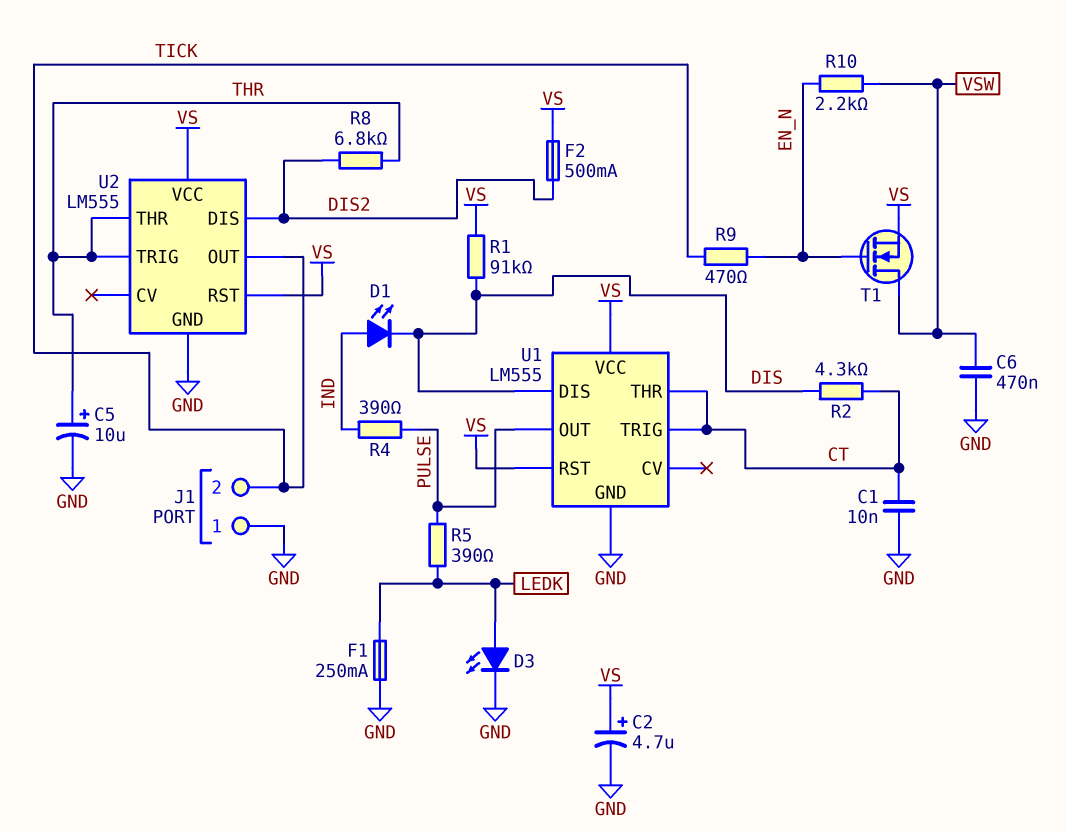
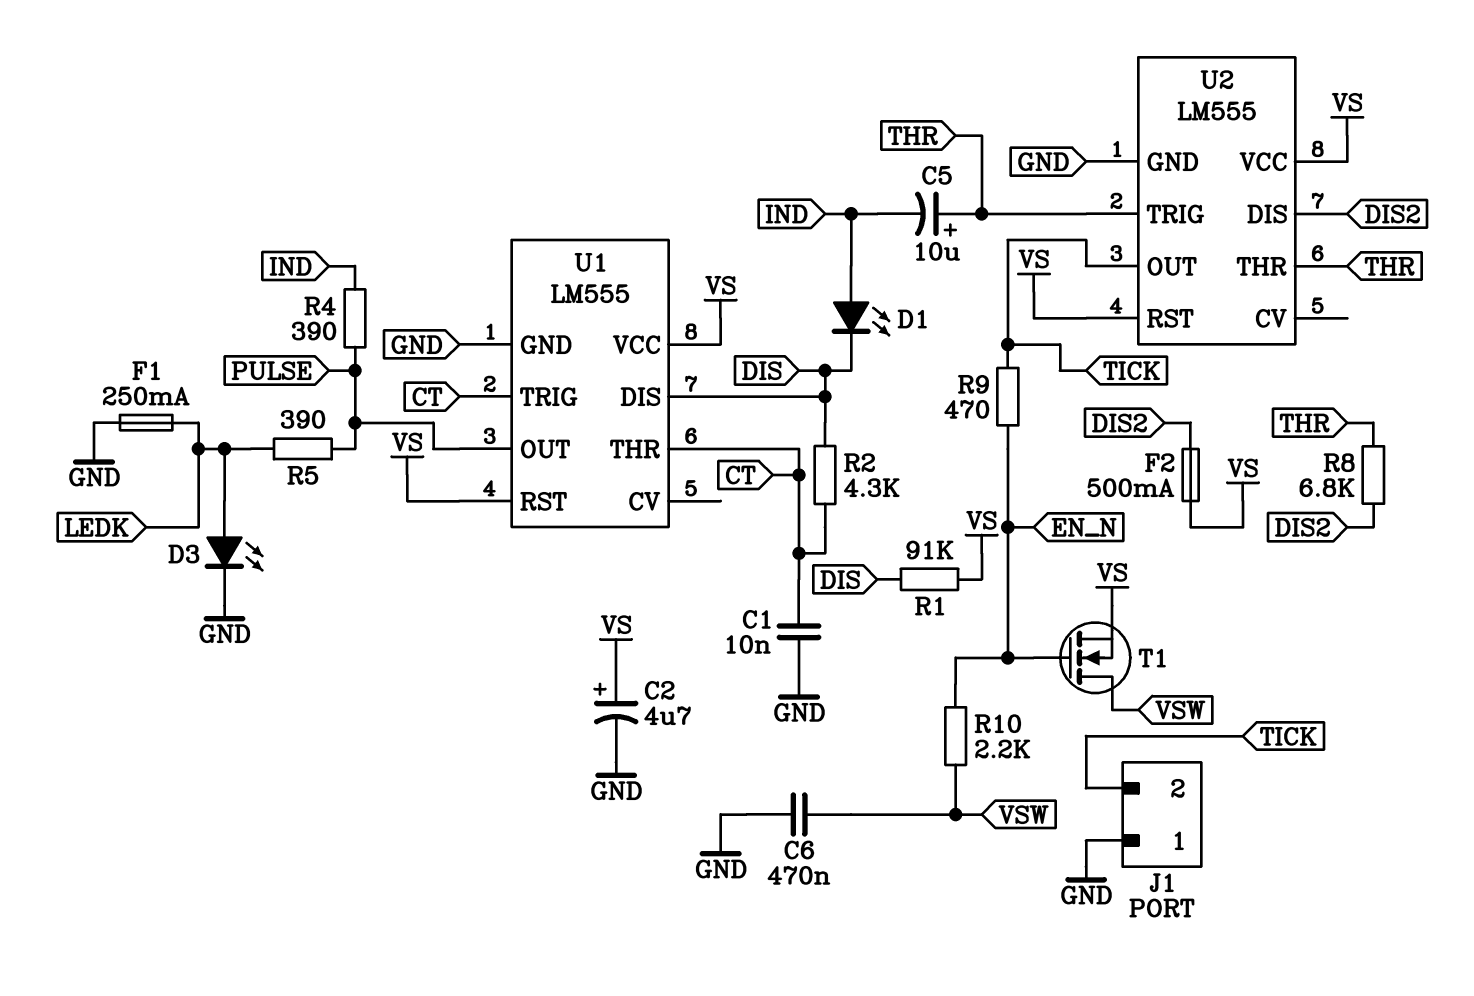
C5: 10uF (plus THR, minus GND) -> 10uF (plus THR, minus IND)

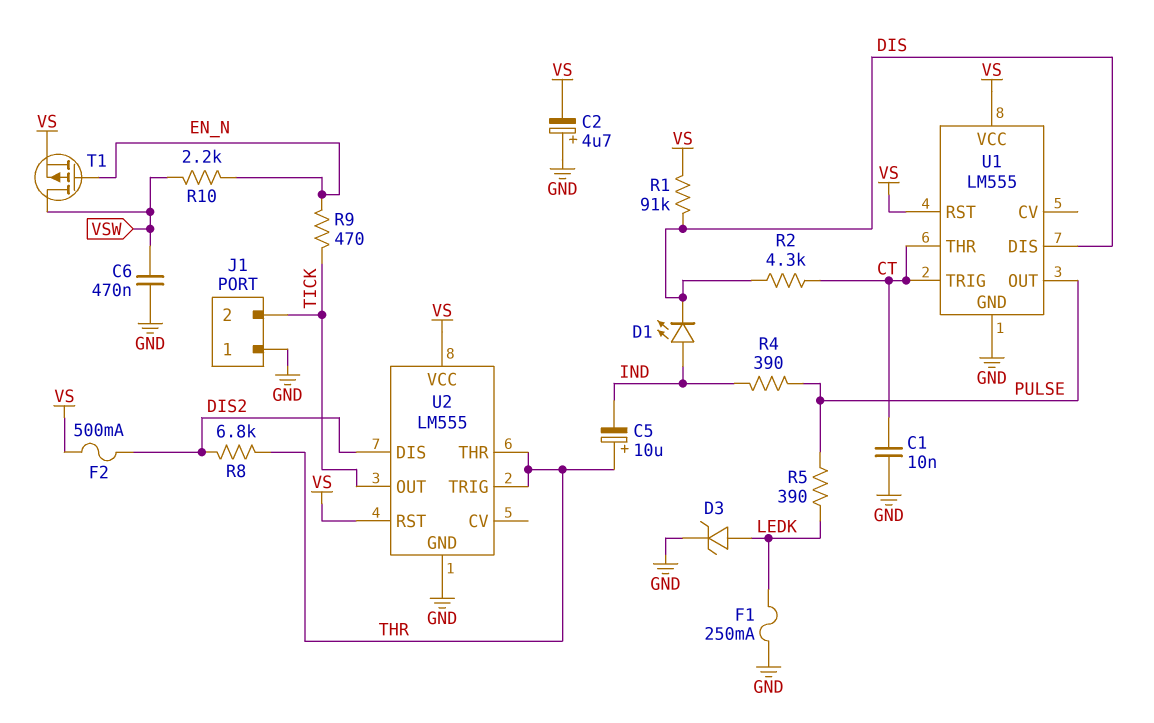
C2: 4.7uF (plus VS, minus GND) -> 4.7uF (plus GND, minus VS)
D3: LED (A LEDK, K GND) -> zener (A LEDK, K GND)
T1: NMOS (G EN_N, D VSW, S VS) -> PMOS (G EN_N, D VSW, S VS)

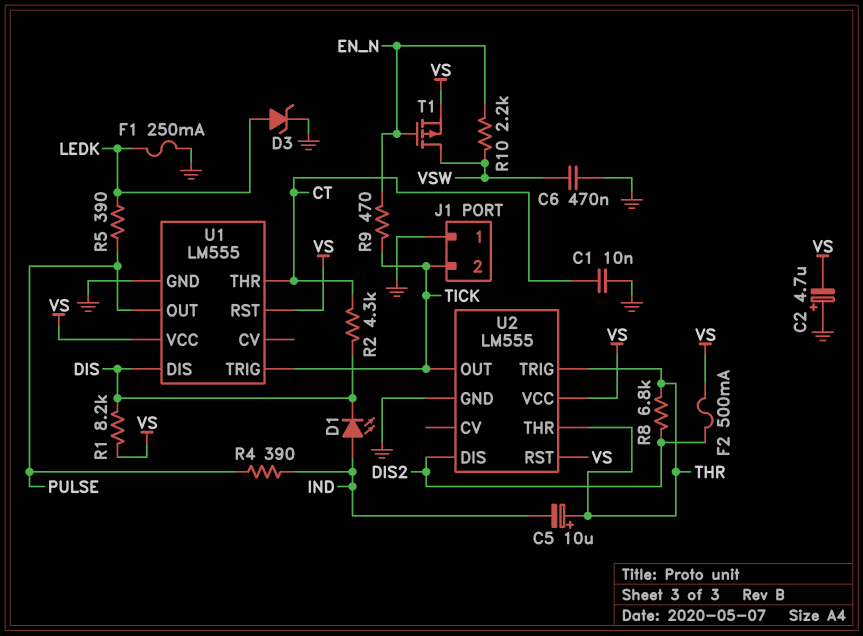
R1: 91k (DIS, VS) -> 8.2k (DIS, VS)
U1 pin TRIG: CT -> TICK

